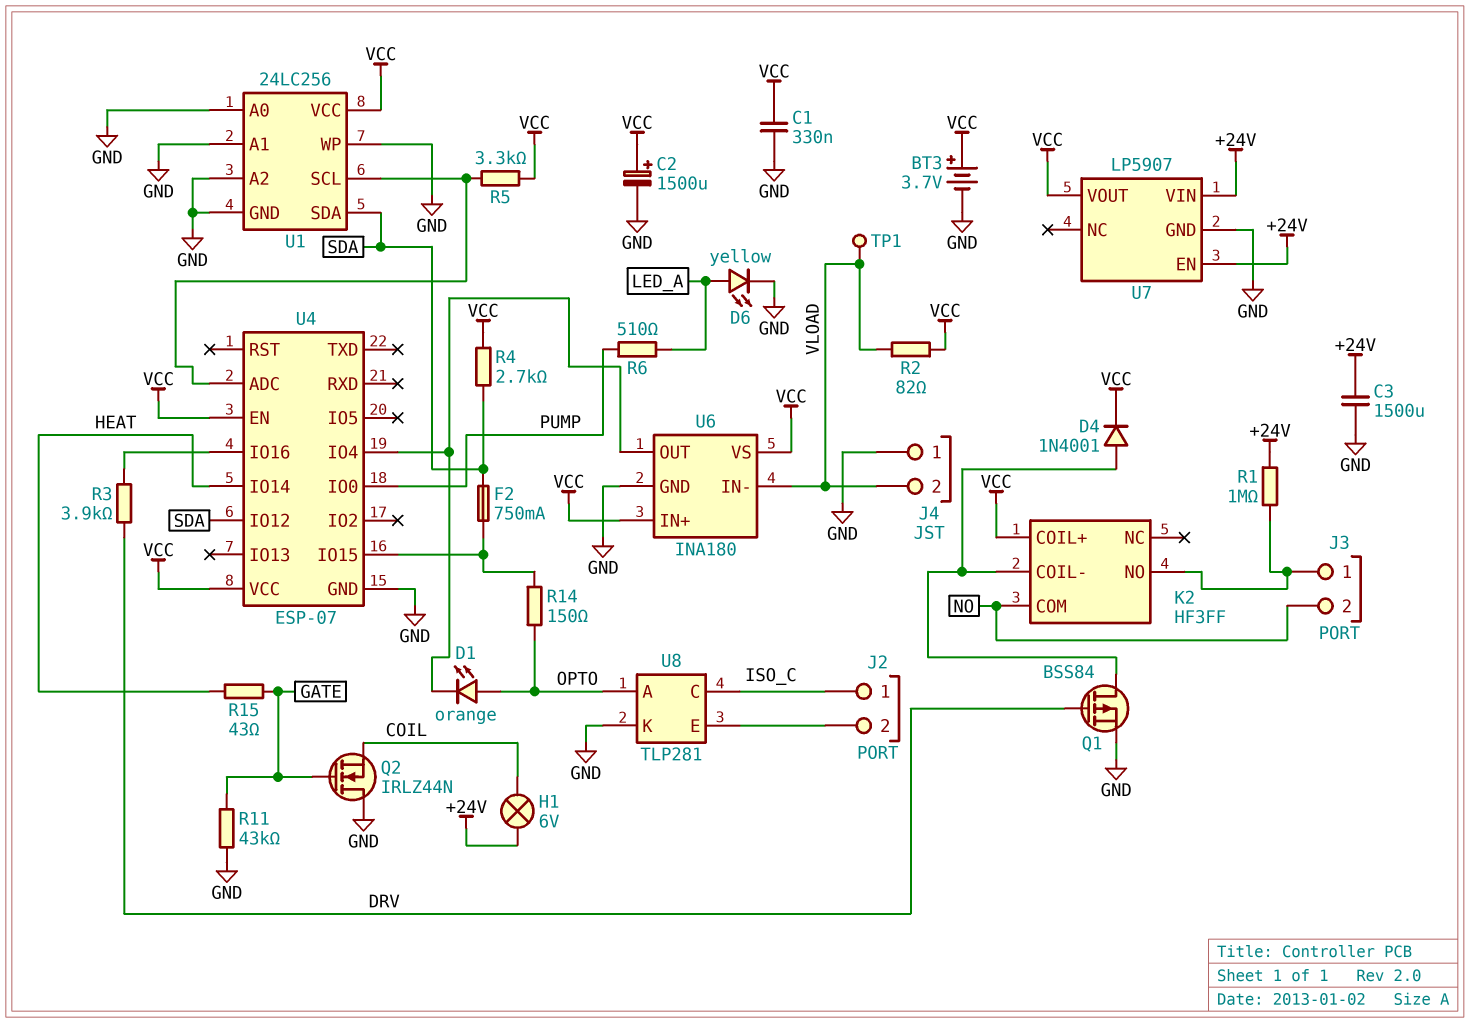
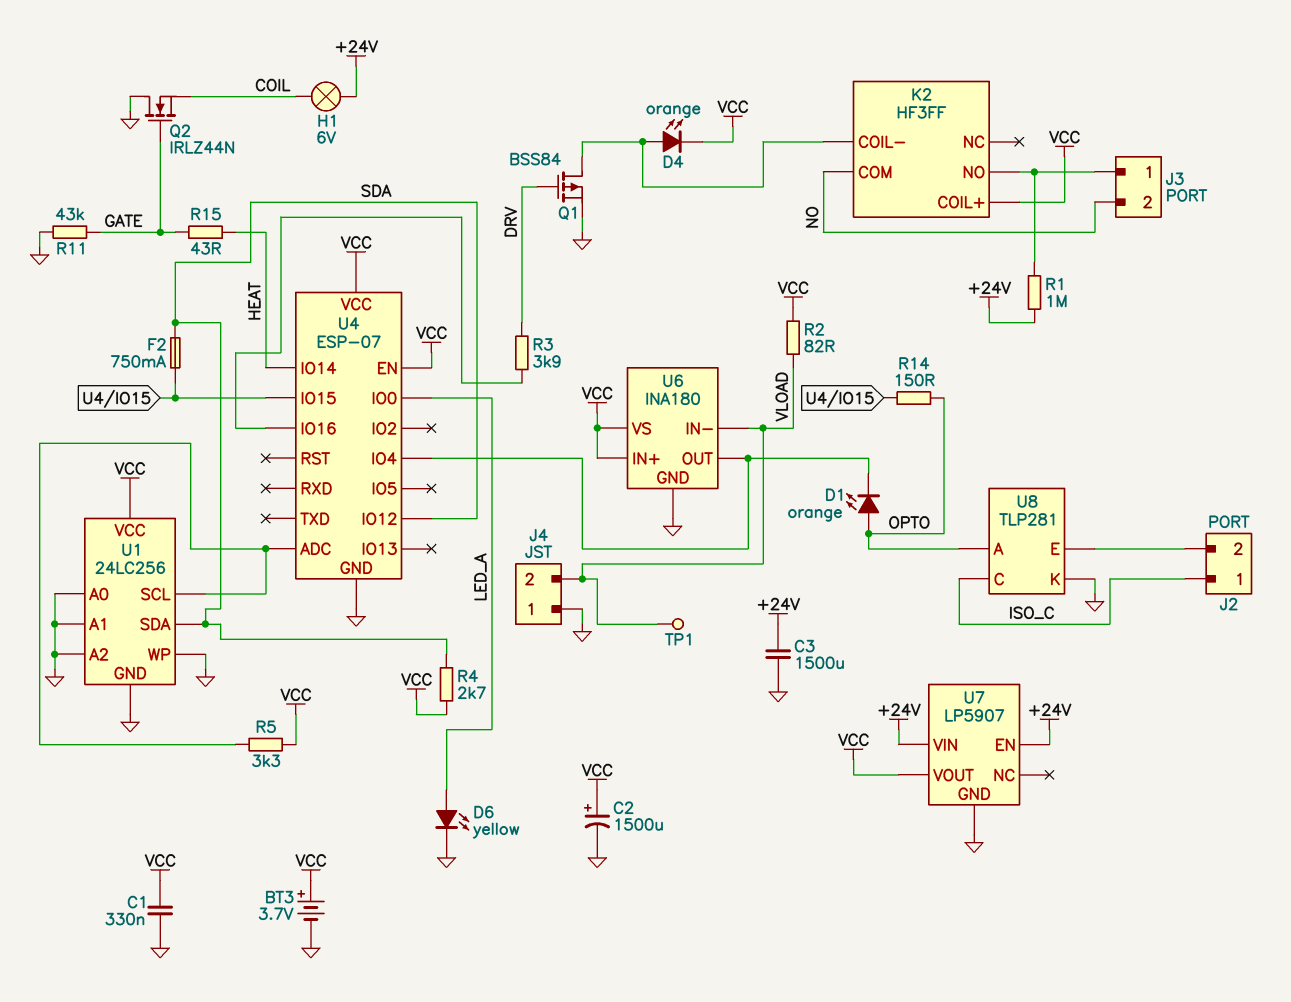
D4: diode 1N4001 (A K2/COIL-, K VCC) -> LED orange (A K2/COIL-, K VCC)
R6: 510 (LED_A, PUMP) -> none
U4 pin IO0: PUMP -> LED_A

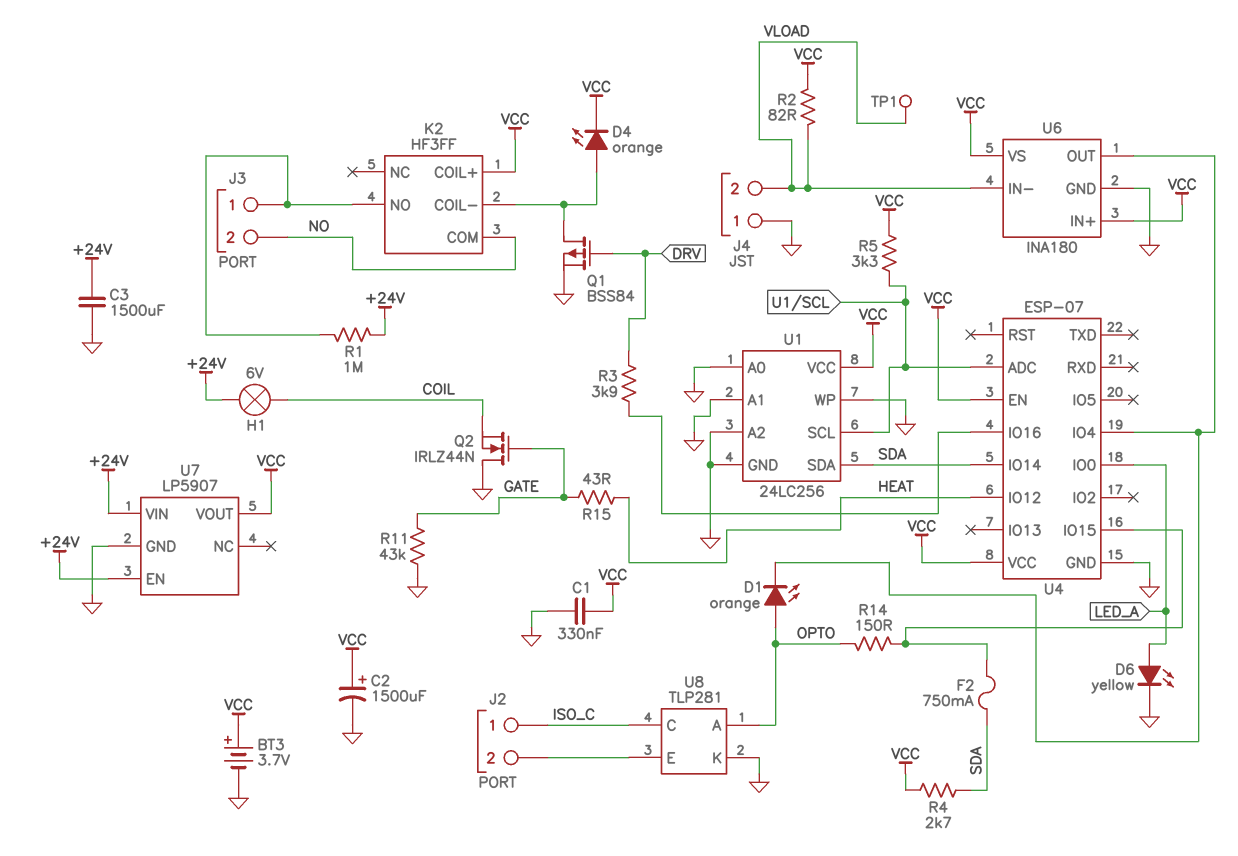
U4 pin IO12: SDA -> HEAT
U4 pin IO14: HEAT -> SDA

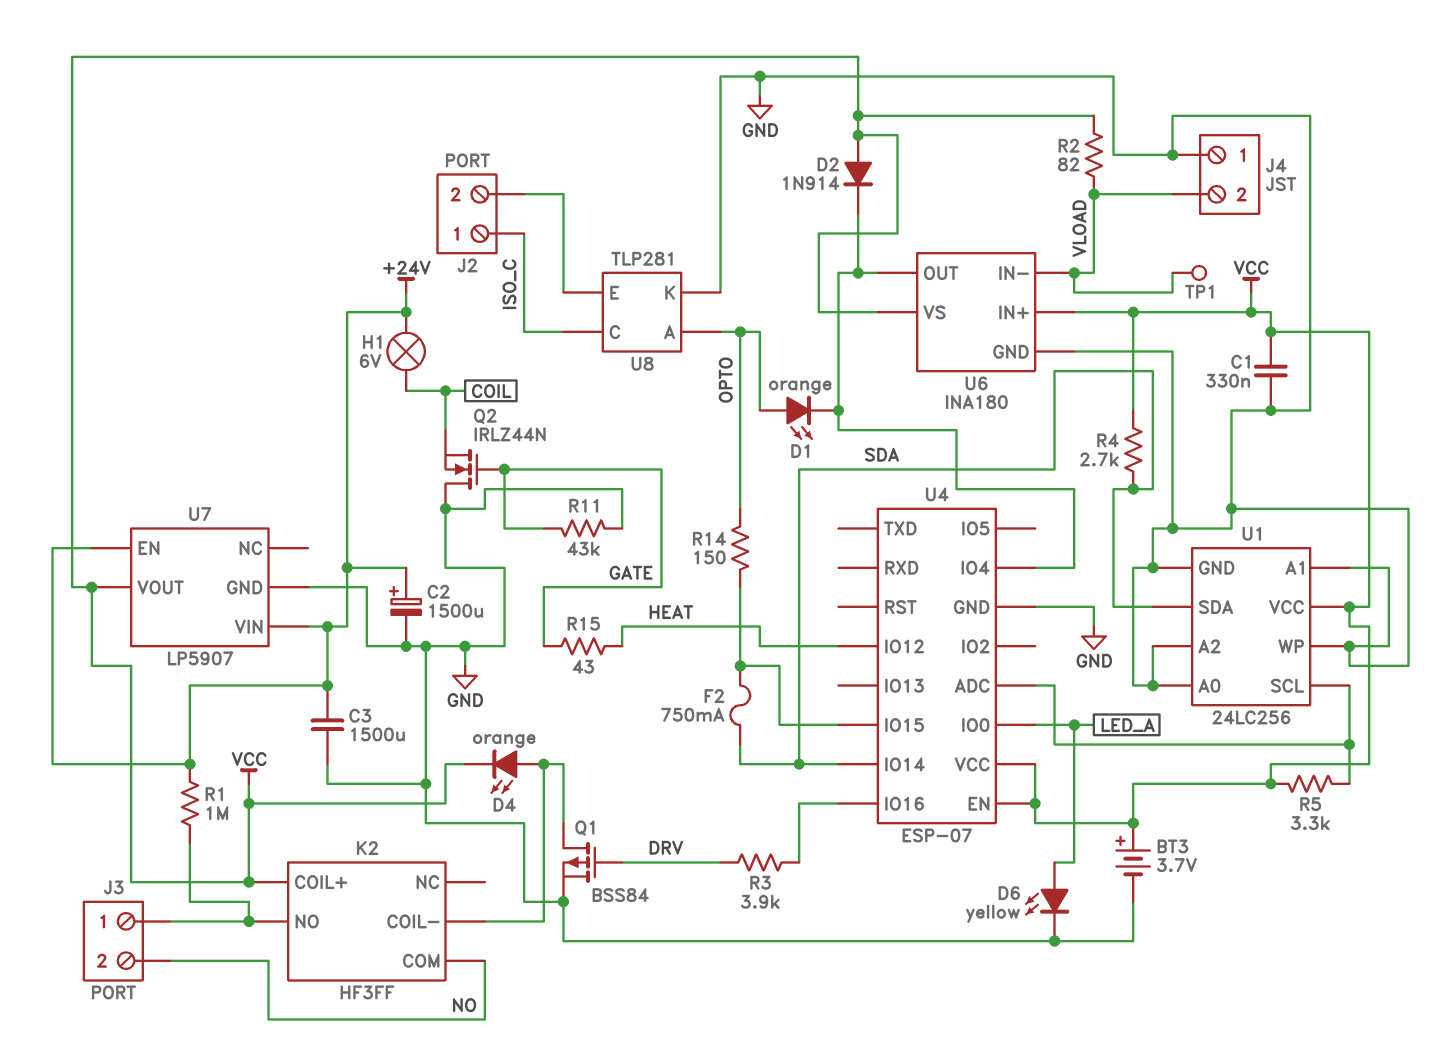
C2: 1500uF (plus VCC, minus GND) -> 1500uF (plus +24V, minus GND)
D2: none -> diode 1N914 (A VCC, K U4/IO4)

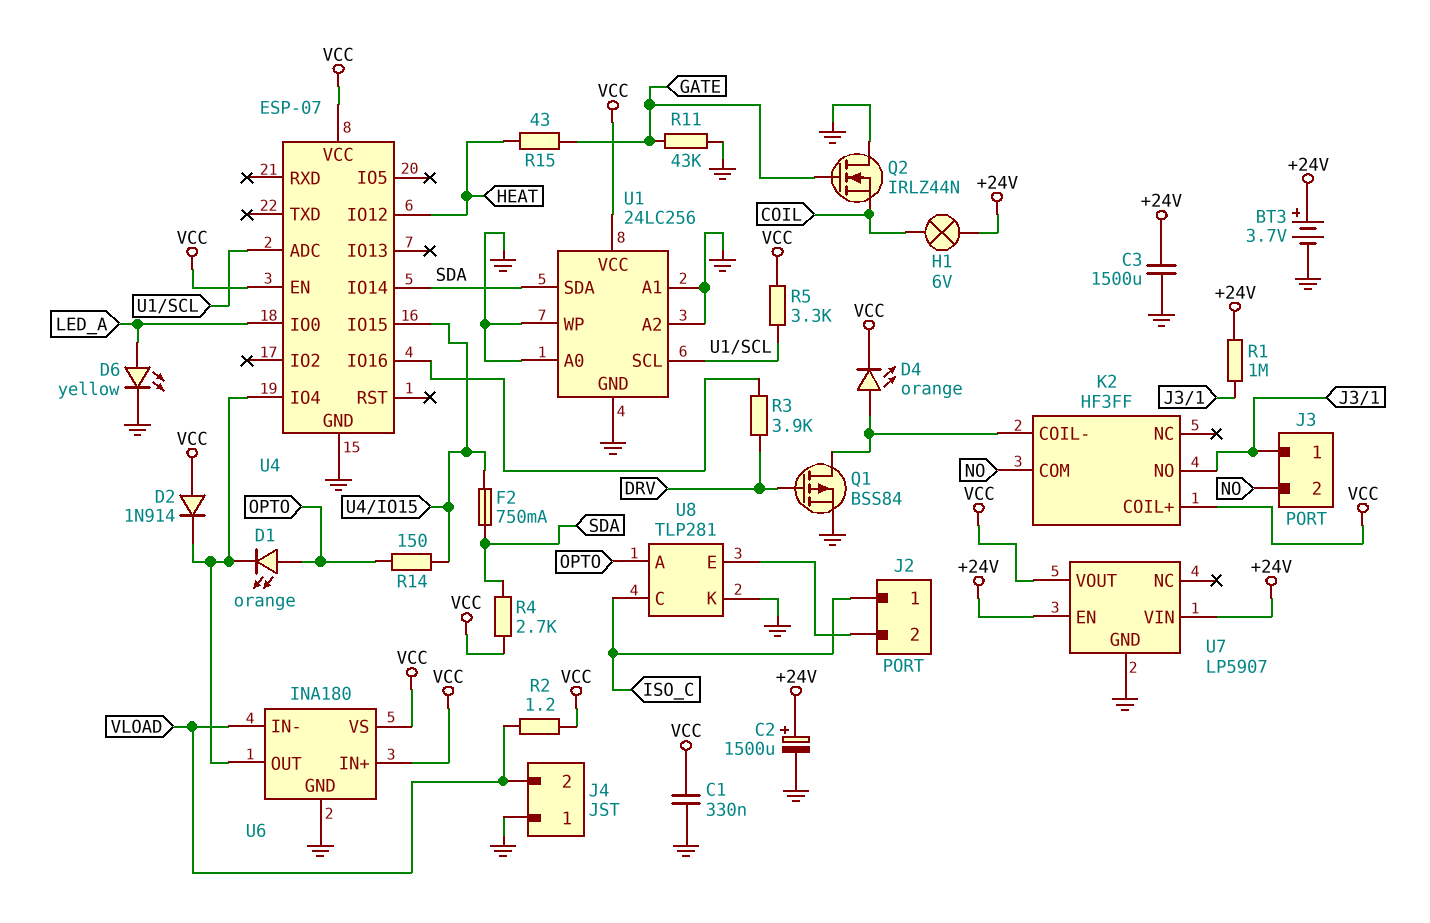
BT3: 3.7V (plus VCC, minus GND) -> 3.7V (plus +24V, minus GND)
R2: 82 (VCC, VLOAD) -> 1.2 (VCC, VLOAD)
TP1: test point (VLOAD) -> none

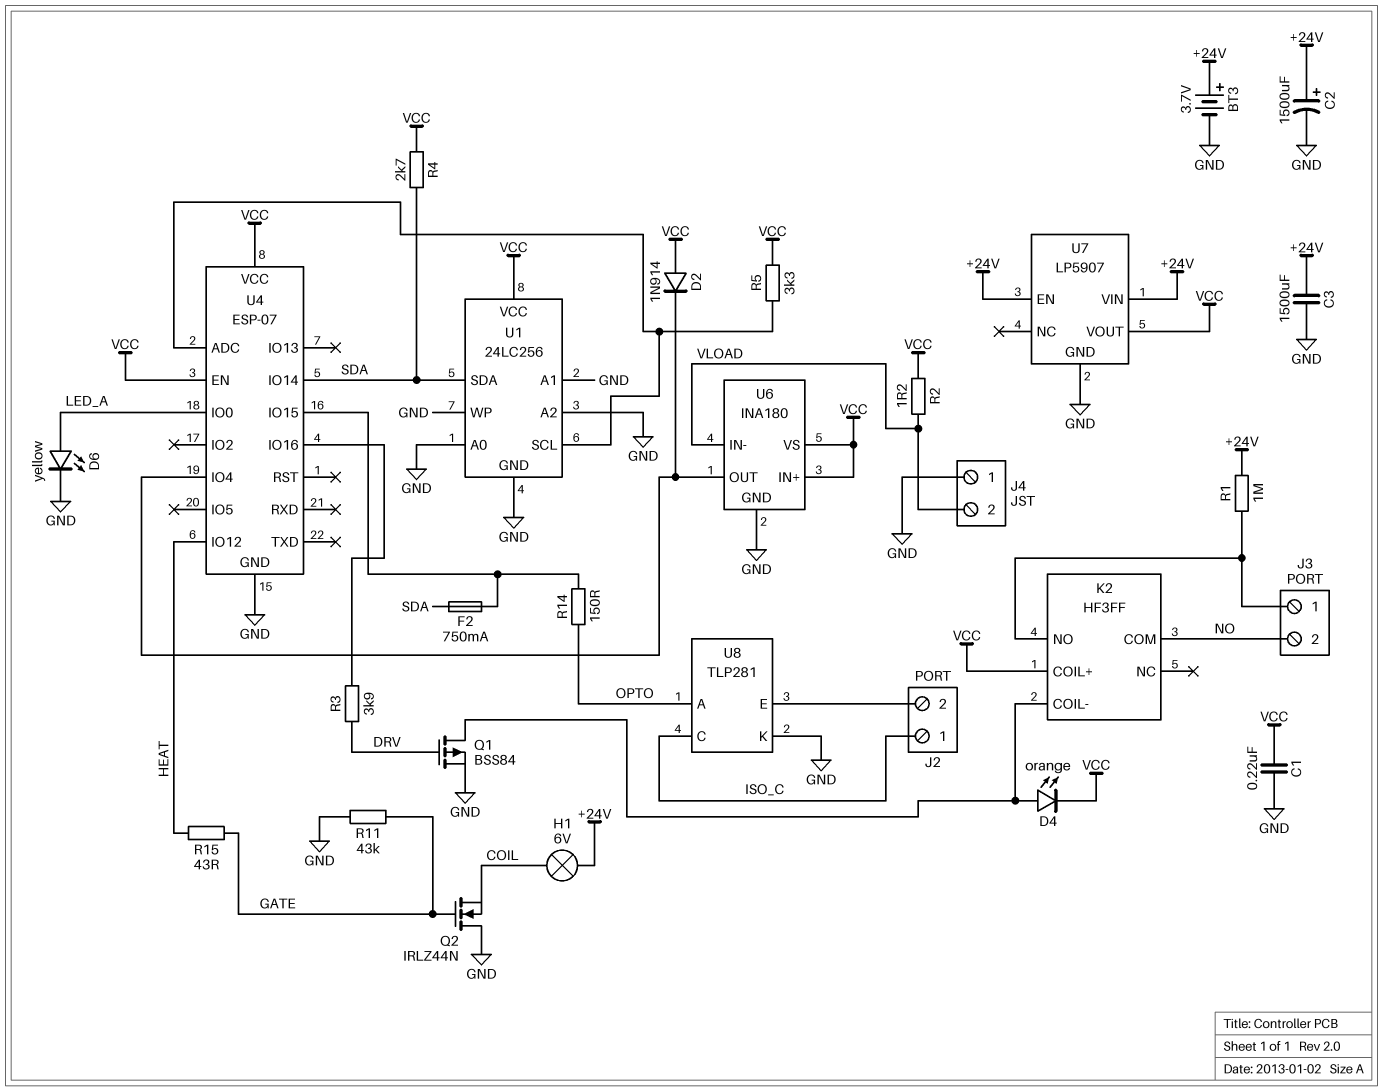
C1: 330nF (GND, VCC) -> 220nF (GND, VCC)
D1: LED orange (A OPTO, K U4/IO4) -> none

